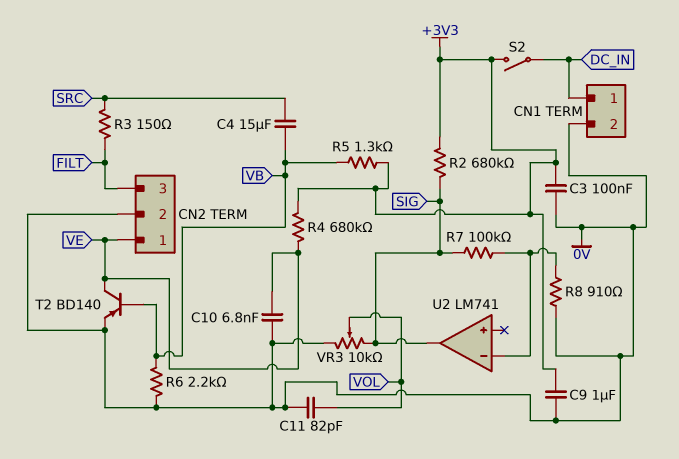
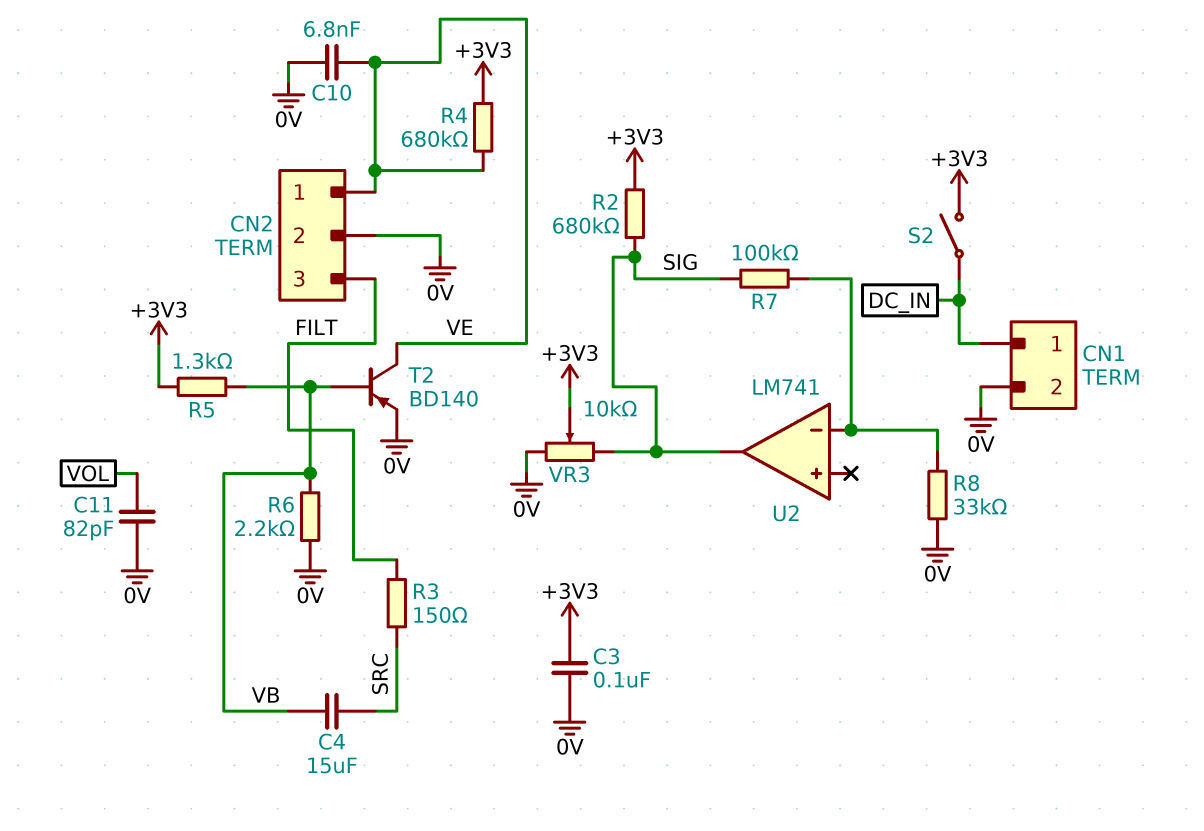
C9: 1uF (+3V3, 0V) -> none
R8: 910 (0V, U2/in-) -> 33k (0V, U2/in-)
VR3: 10k (0V, SIG, wiper VOL) -> 10k (0V, SIG, wiper +3V3)

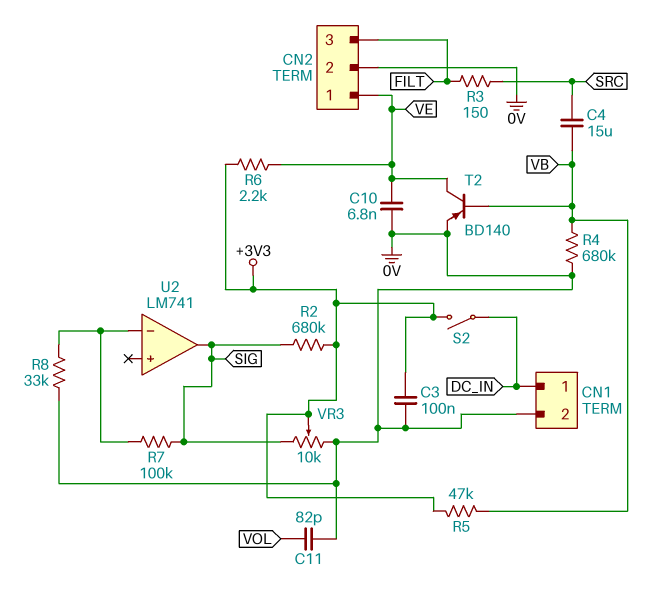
R4: 680k (+3V3, VE) -> 680k (0V, VB)
R5: 1.3k (+3V3, VB) -> 47k (+3V3, VB)
R6: 2.2k (0V, VB) -> 2.2k (+3V3, VE)

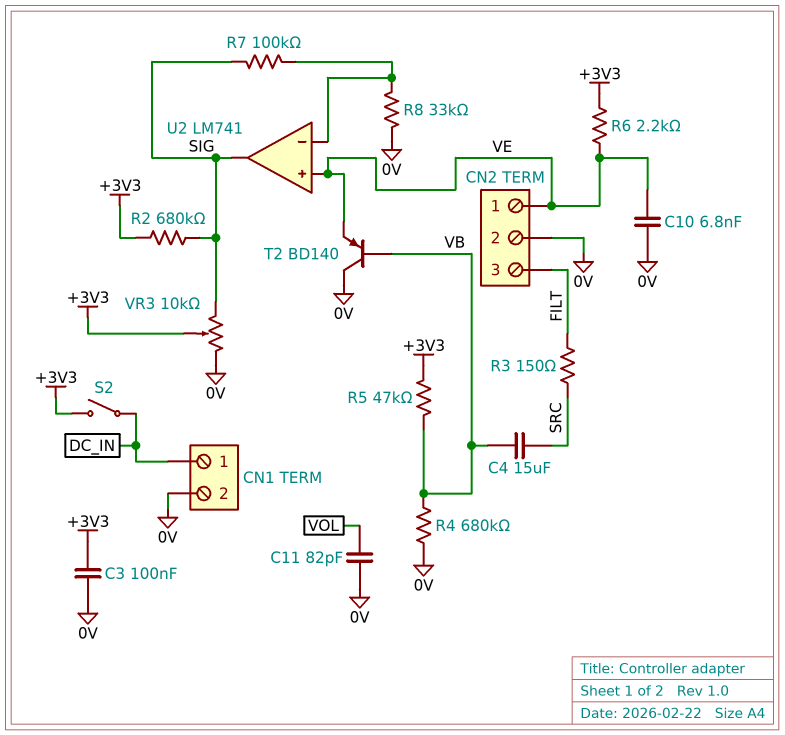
T2: PNP BD140 (B VB, C VE, E 0V) -> PNP BD140 (B VB, C 0V, E VE)
U2 pin in+: none -> VE

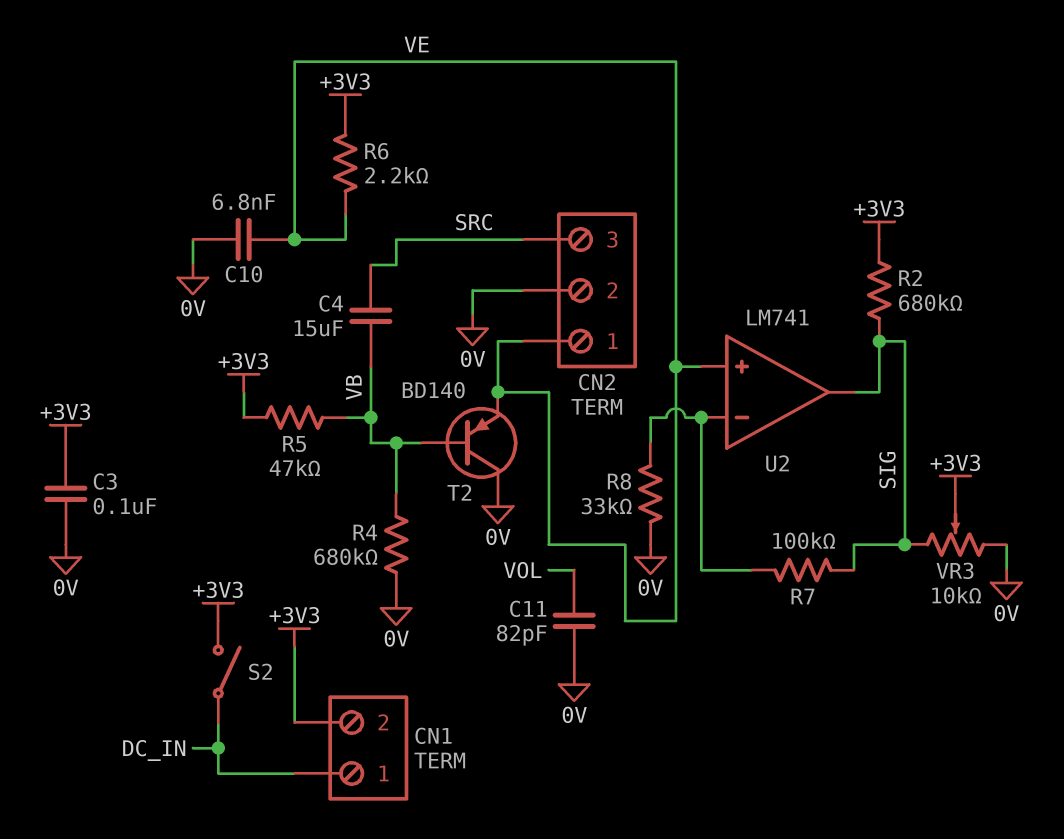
CN1 pin 2: 0V -> +3V3
CN2 pin 3: FILT -> SRC
R3: 150 (FILT, SRC) -> none

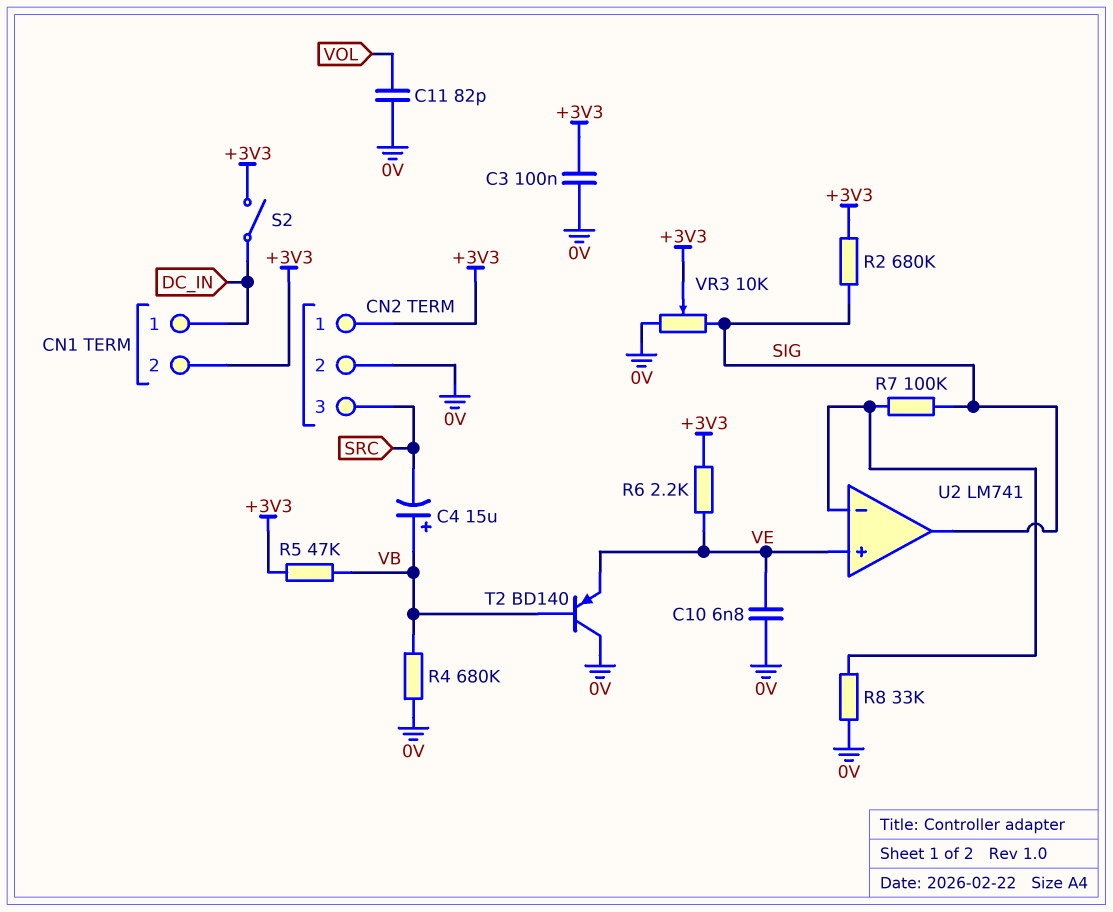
C4: 15uF (SRC, VB) -> 15uF (plus VB, minus SRC)
CN2 pin 1: VE -> +3V3

